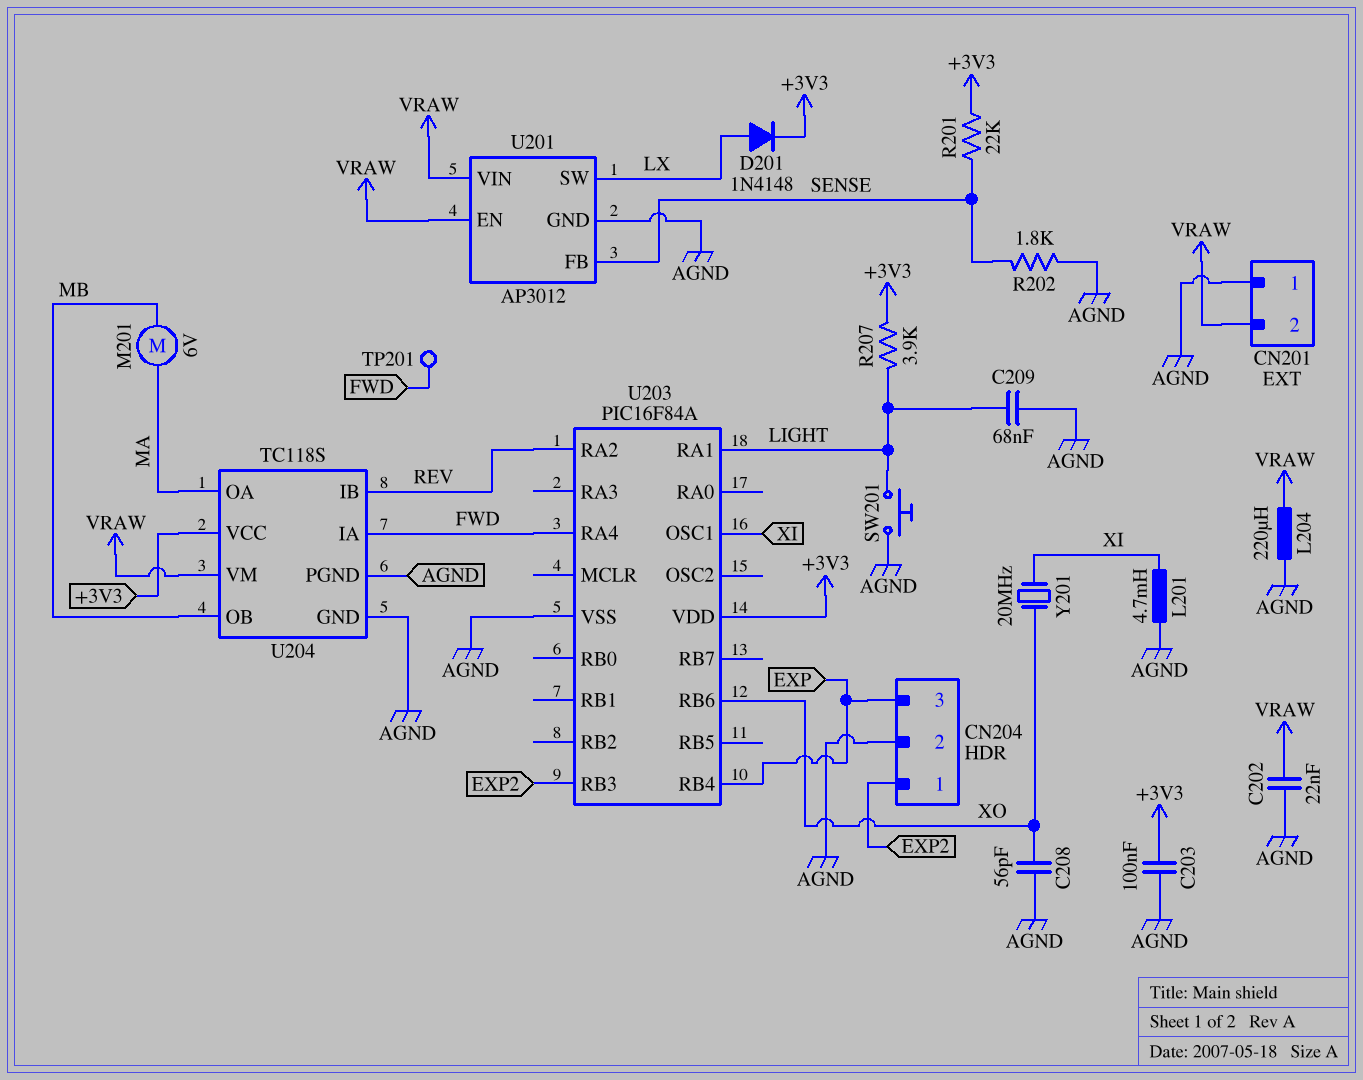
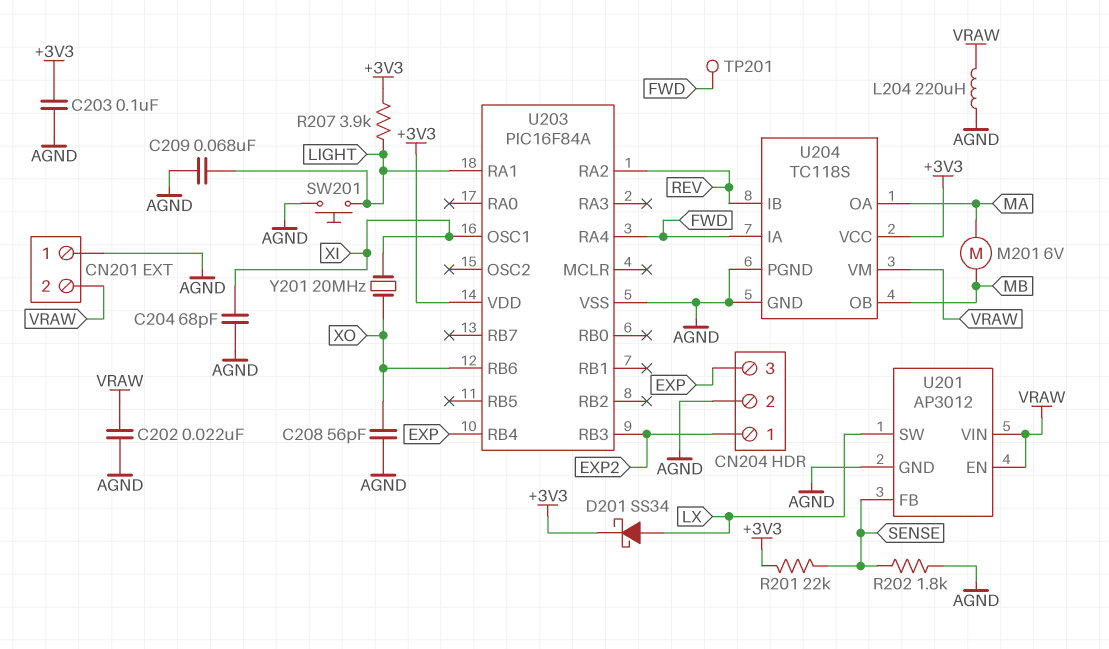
C204: none -> 68pF (AGND, XI)
D201: diode 1N4148 (A LX, K +3V3) -> schottky SS34 (A LX, K +3V3)
L201: 4.7mH (AGND, XI) -> none

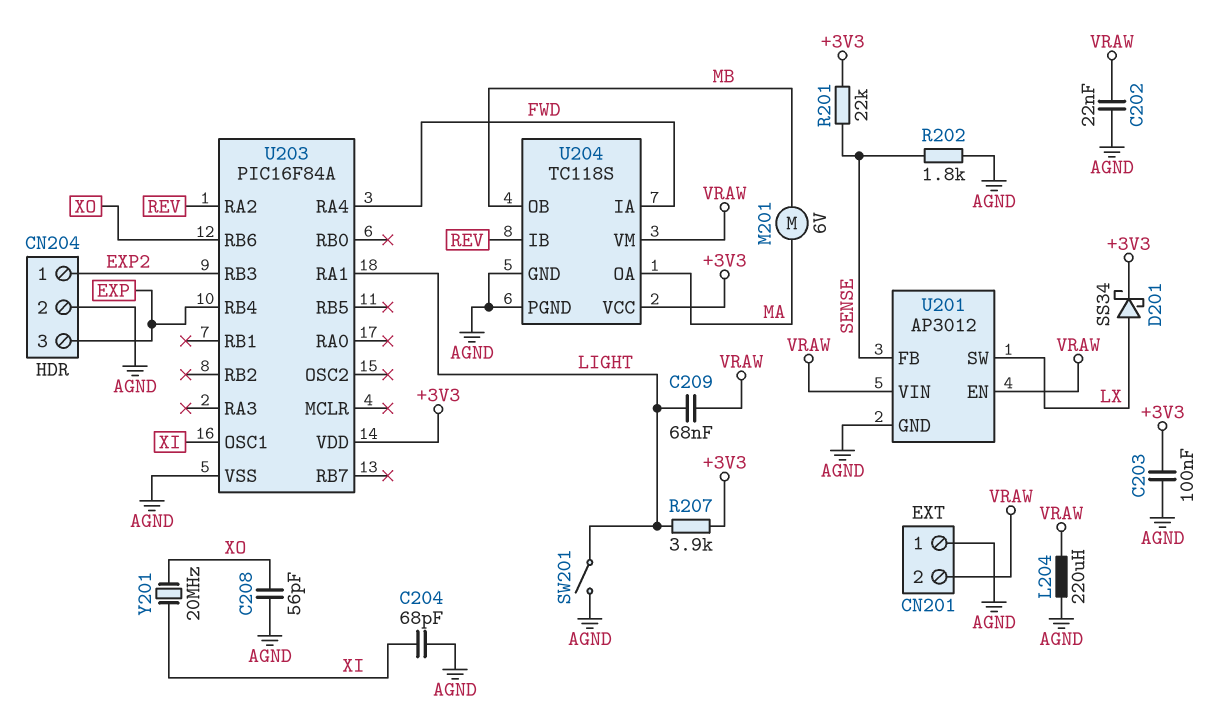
C209: 68nF (AGND, LIGHT) -> 68nF (LIGHT, VRAW)
SW201: button (AGND, LIGHT) -> switch (AGND, LIGHT)
TP201: test point (FWD) -> none

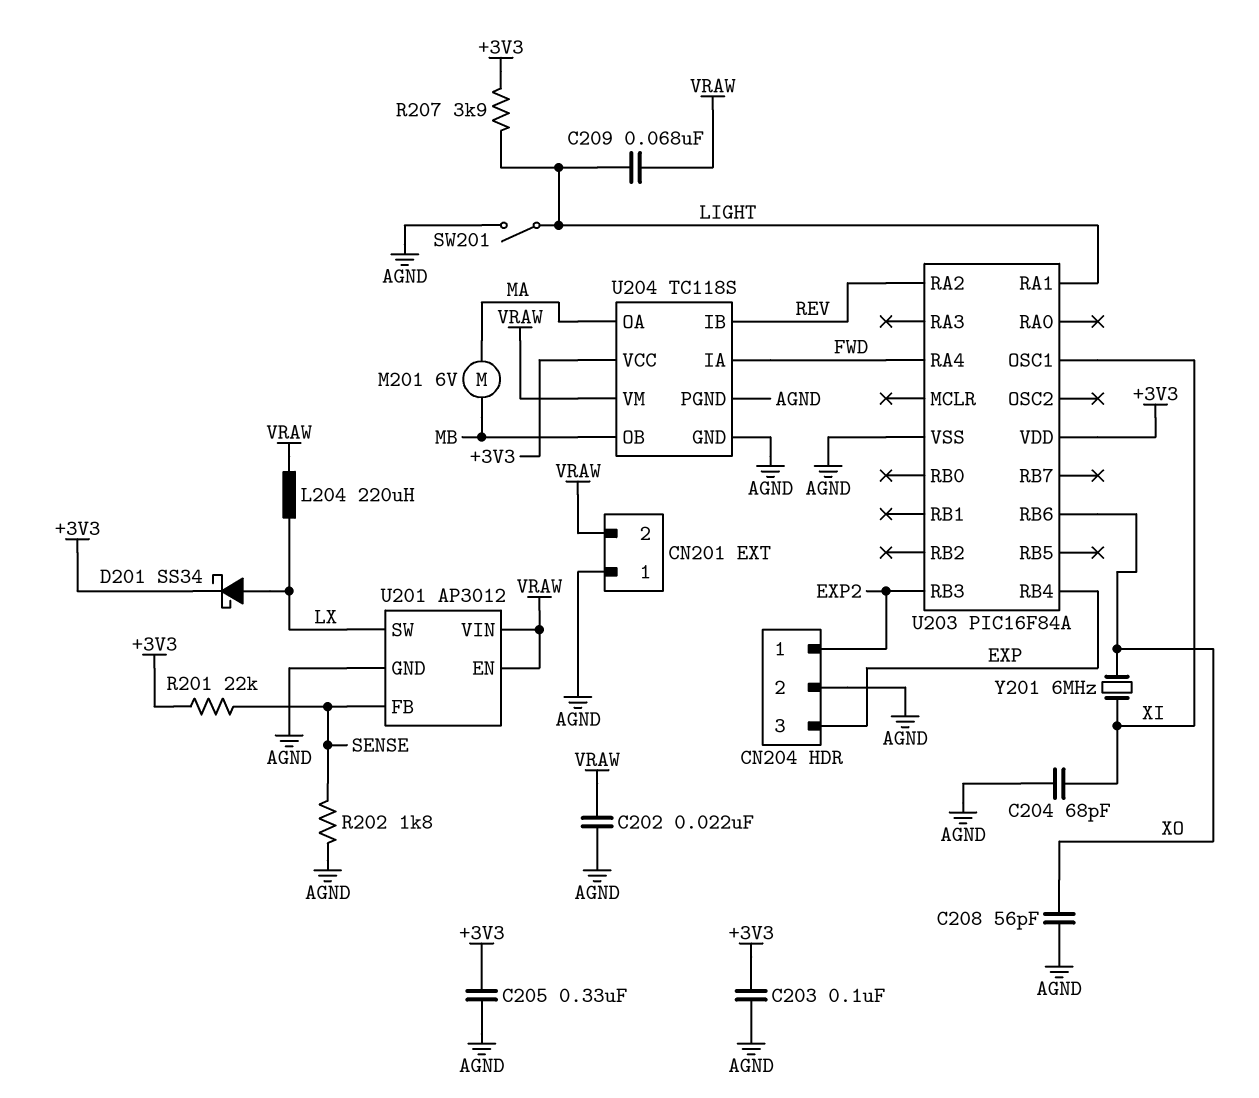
C205: none -> 330nF (+3V3, AGND)
L204: 220uH (AGND, VRAW) -> 220uH (LX, VRAW)
Y201: 20MHz (XI, XO) -> 6MHz (XI, XO)

